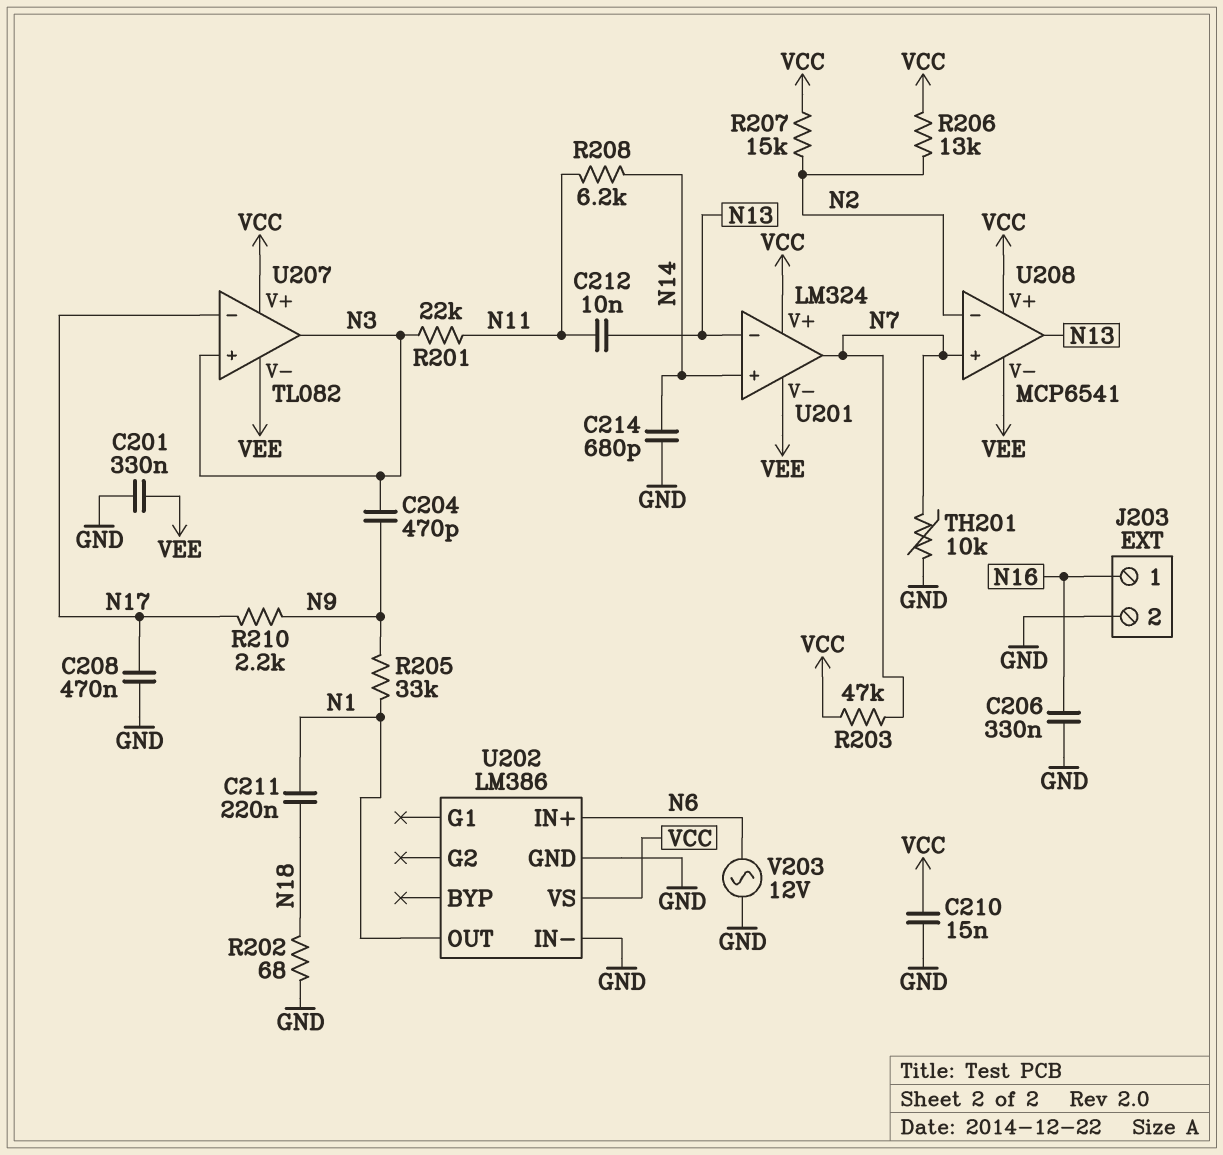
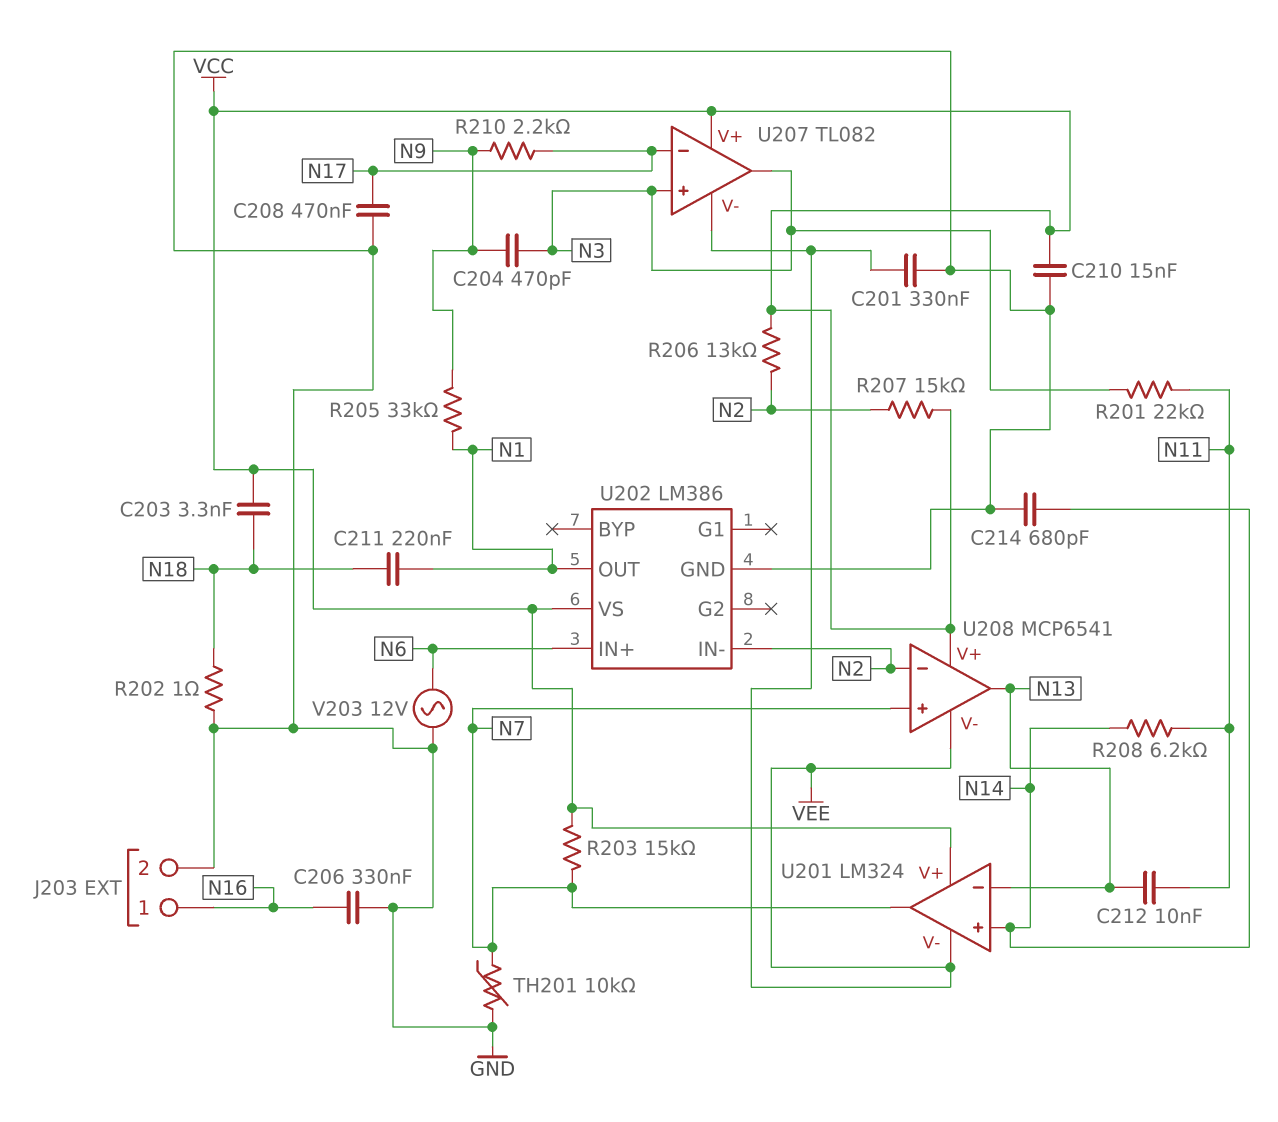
C203: none -> 3.3nF (N18, VCC)
R202: 68 (GND, N18) -> 1 (GND, N18)
R203: 47k (N7, VCC) -> 15k (N7, VCC)
U202 pin IN-: GND -> N2

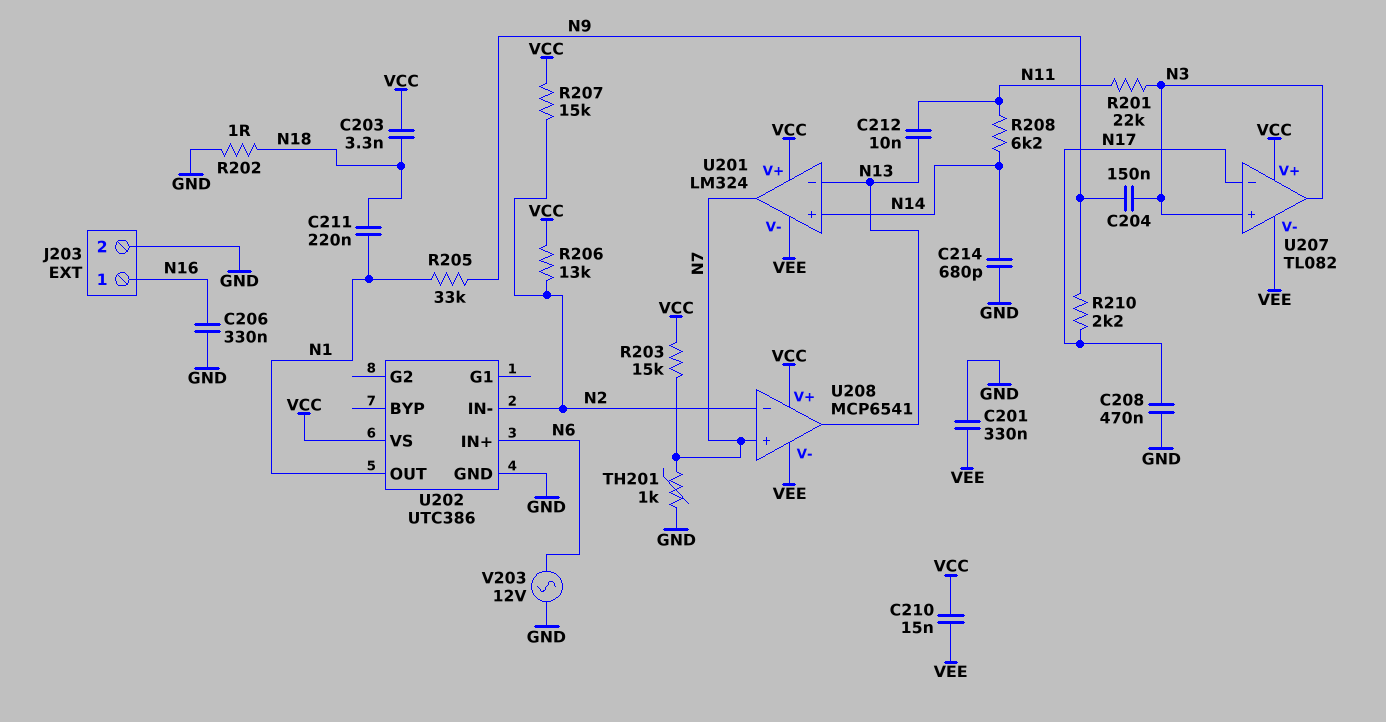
C204: 470pF (N3, N9) -> 150nF (N3, N9)
C210: 15nF (GND, VCC) -> 15nF (VCC, VEE)
TH201: 10k (GND, N7) -> 1k (GND, N7)
U202: LM386 -> UTC386

